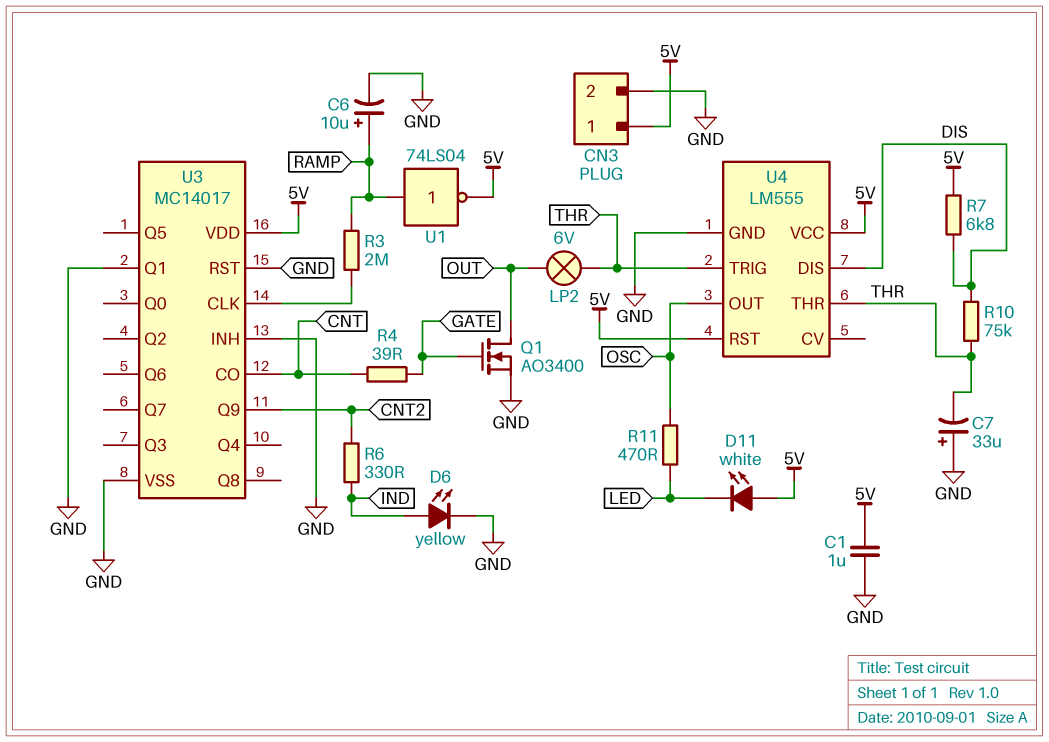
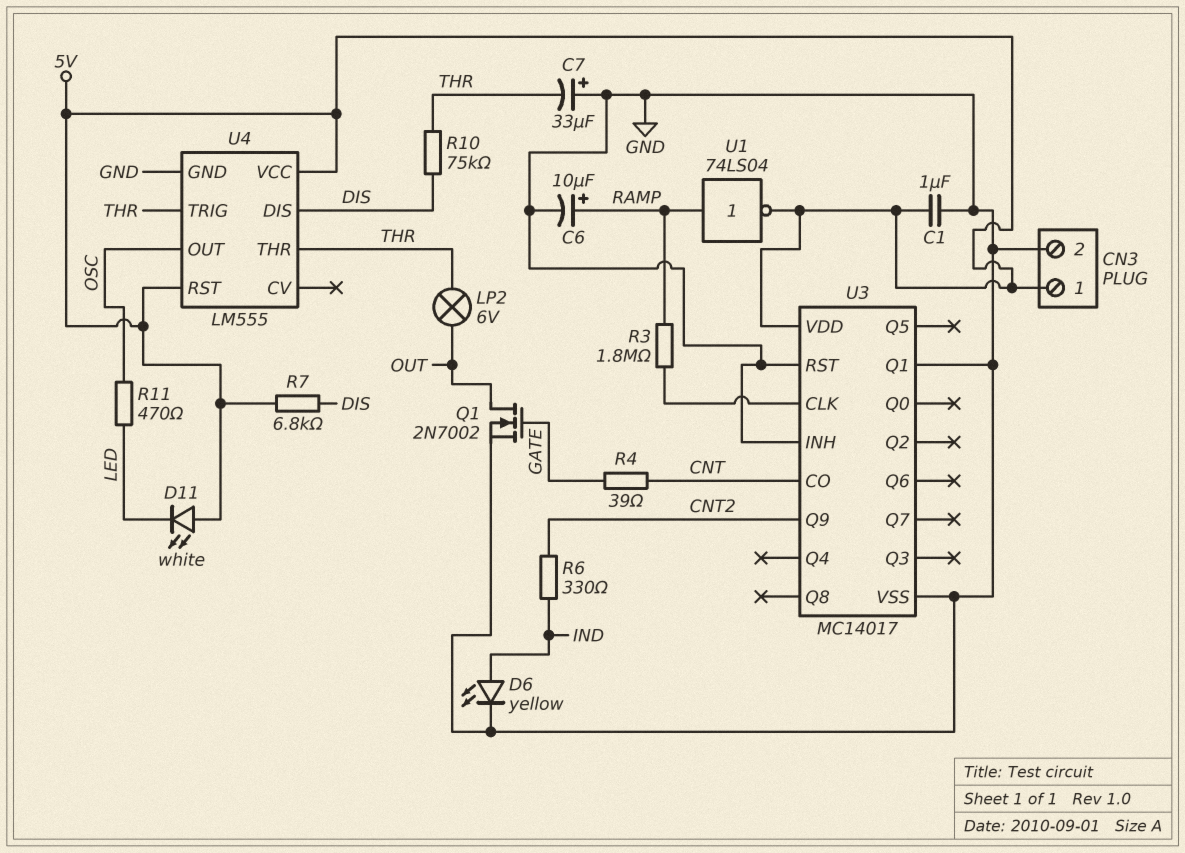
Q1: NMOS AO3400 (G GATE, D OUT, S GND) -> NMOS 2N7002 (G GATE, D OUT, S GND)
R3: 2M (RAMP, U3/CLK) -> 1.8M (RAMP, U3/CLK)

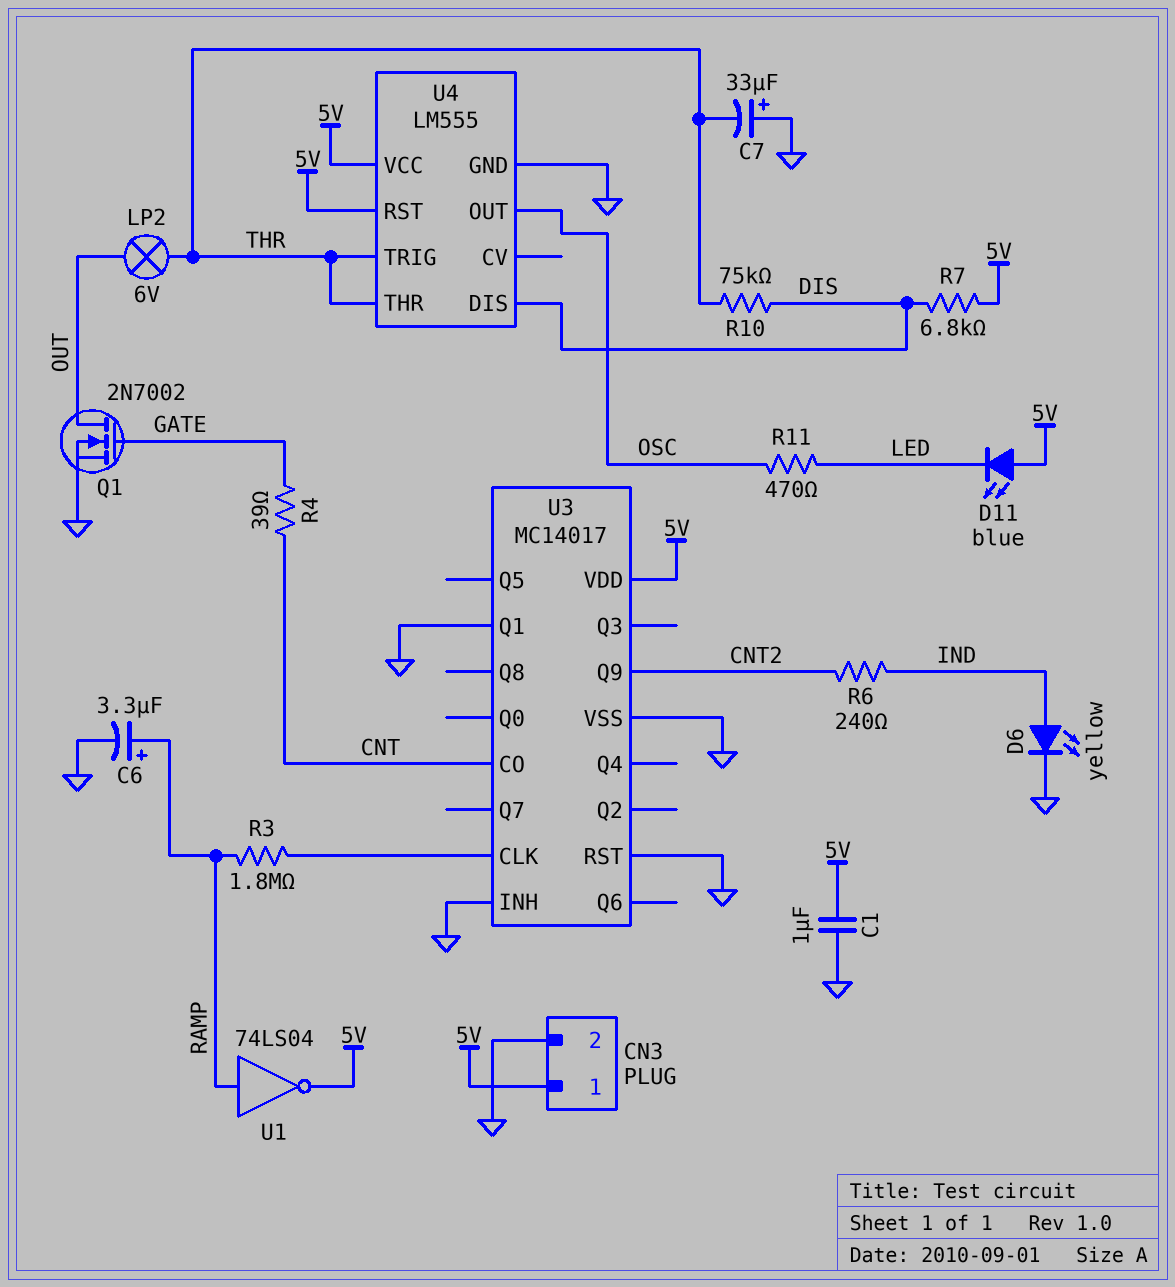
C6: 10uF (plus RAMP, minus GND) -> 3.3uF (plus RAMP, minus GND)
D11: LED white (A 5V, K LED) -> LED blue (A 5V, K LED)
R6: 330 (CNT2, IND) -> 240 (CNT2, IND)

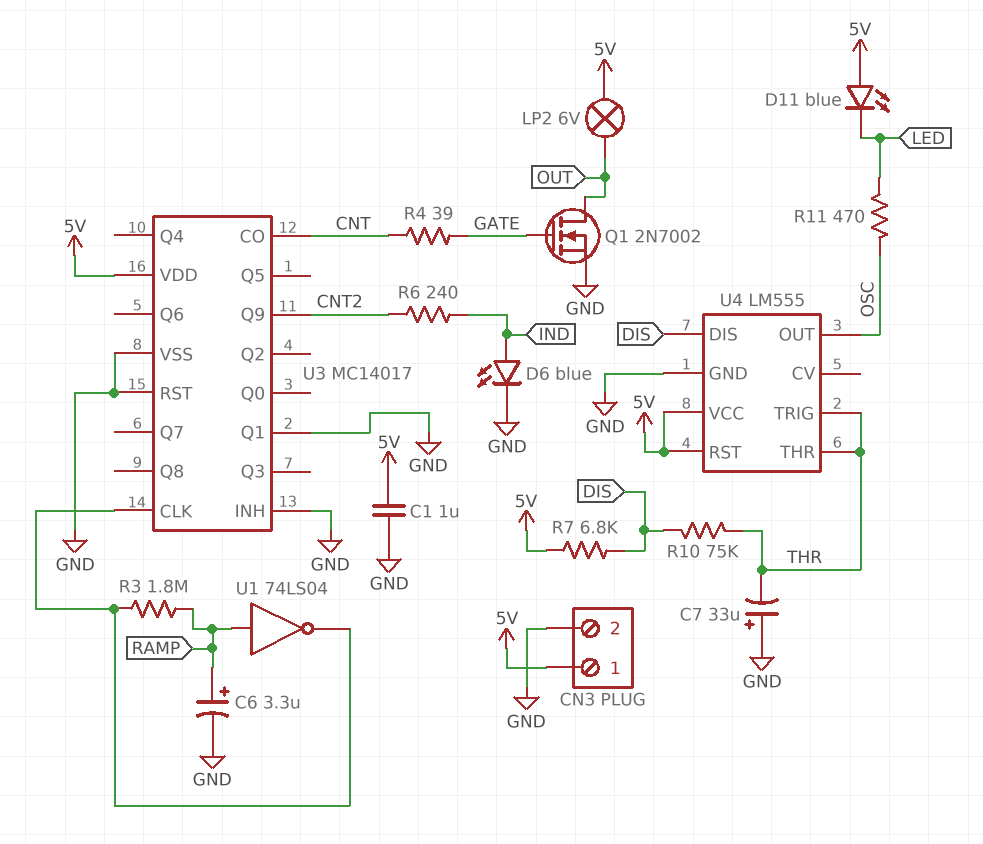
D6: LED yellow (A IND, K GND) -> LED blue (A IND, K GND)
LP2: lamp 6V (OUT, THR) -> lamp 6V (5V, OUT)
U1: NOT 74LS04 (in RAMP, out 5V) -> NOT 74LS04 (in RAMP, out U3/CLK)

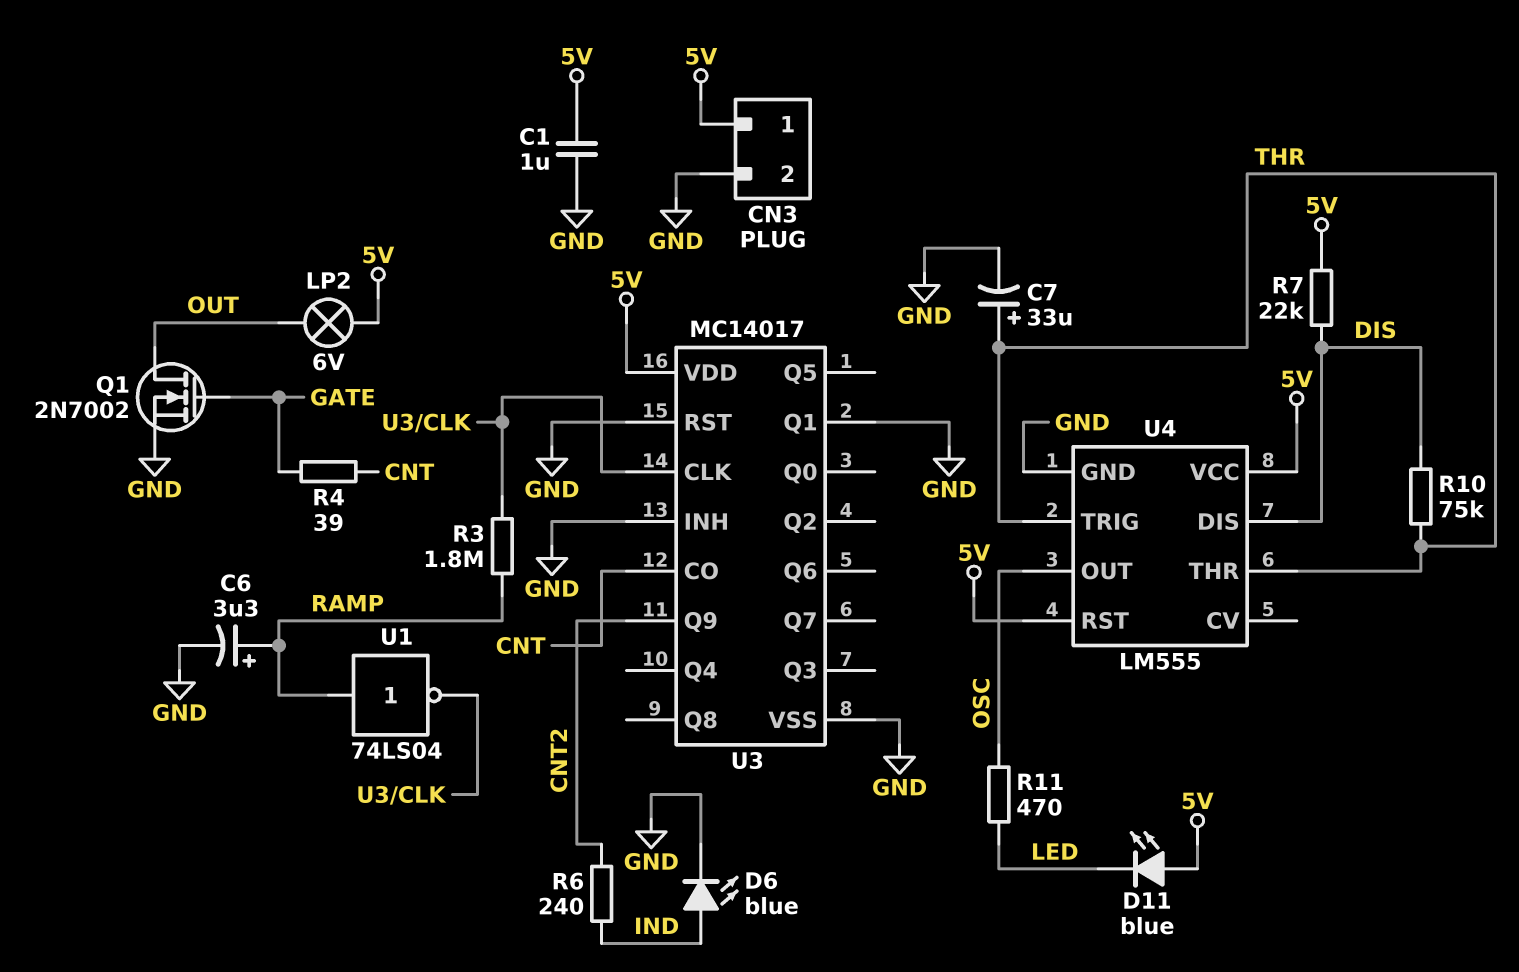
C7: 33uF (plus GND, minus THR) -> 33uF (plus THR, minus GND)
R7: 6.8k (5V, DIS) -> 22k (5V, DIS)

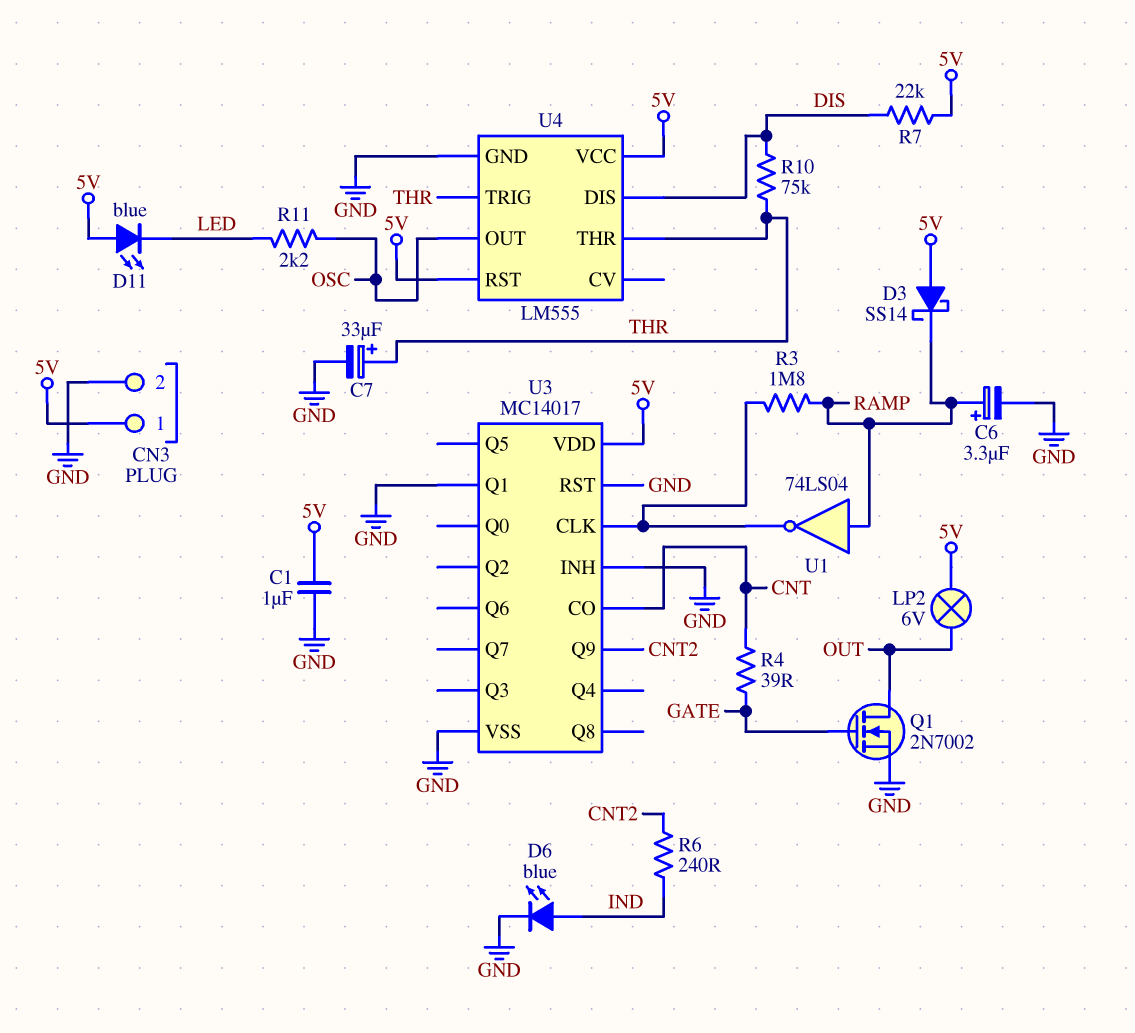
D3: none -> schottky SS14 (A 5V, K RAMP)
R11: 470 (LED, OSC) -> 2.2k (LED, OSC)

